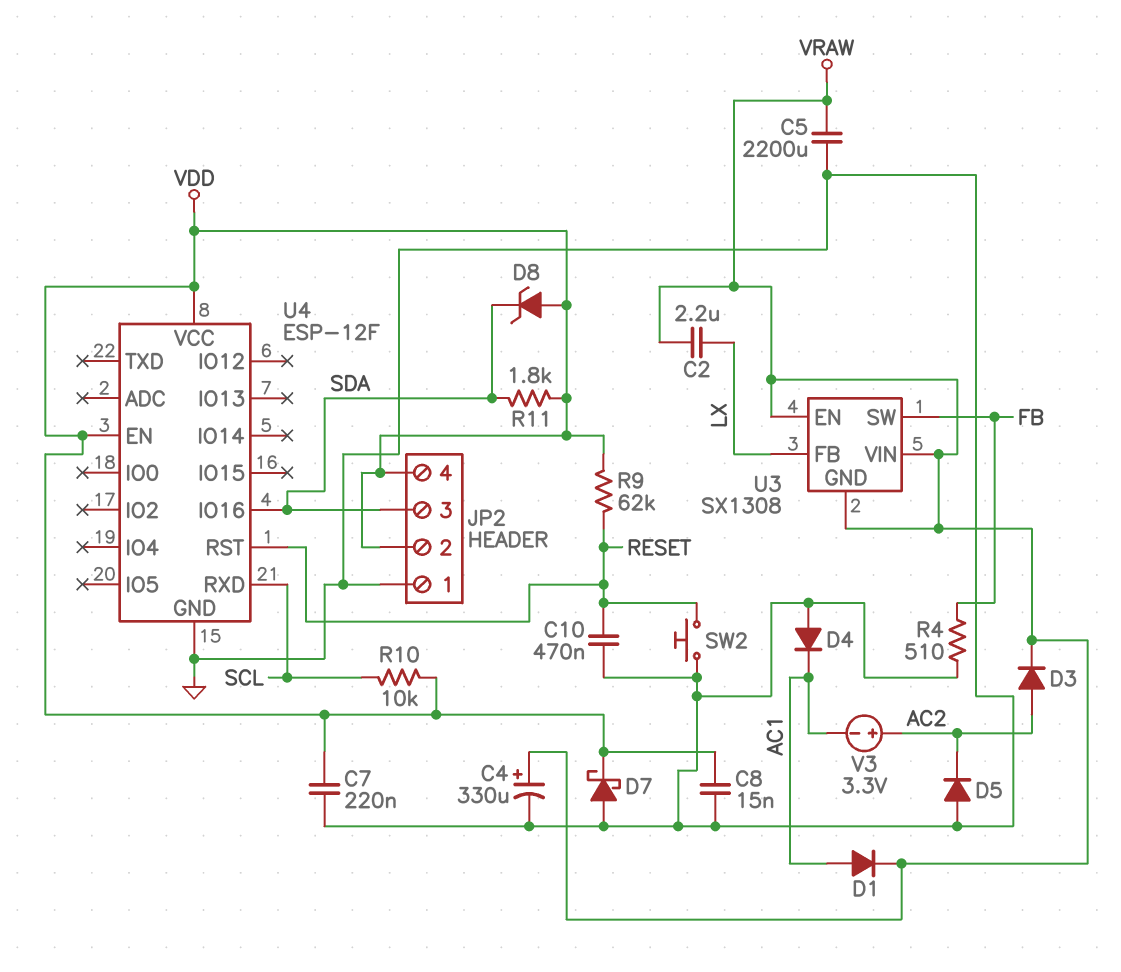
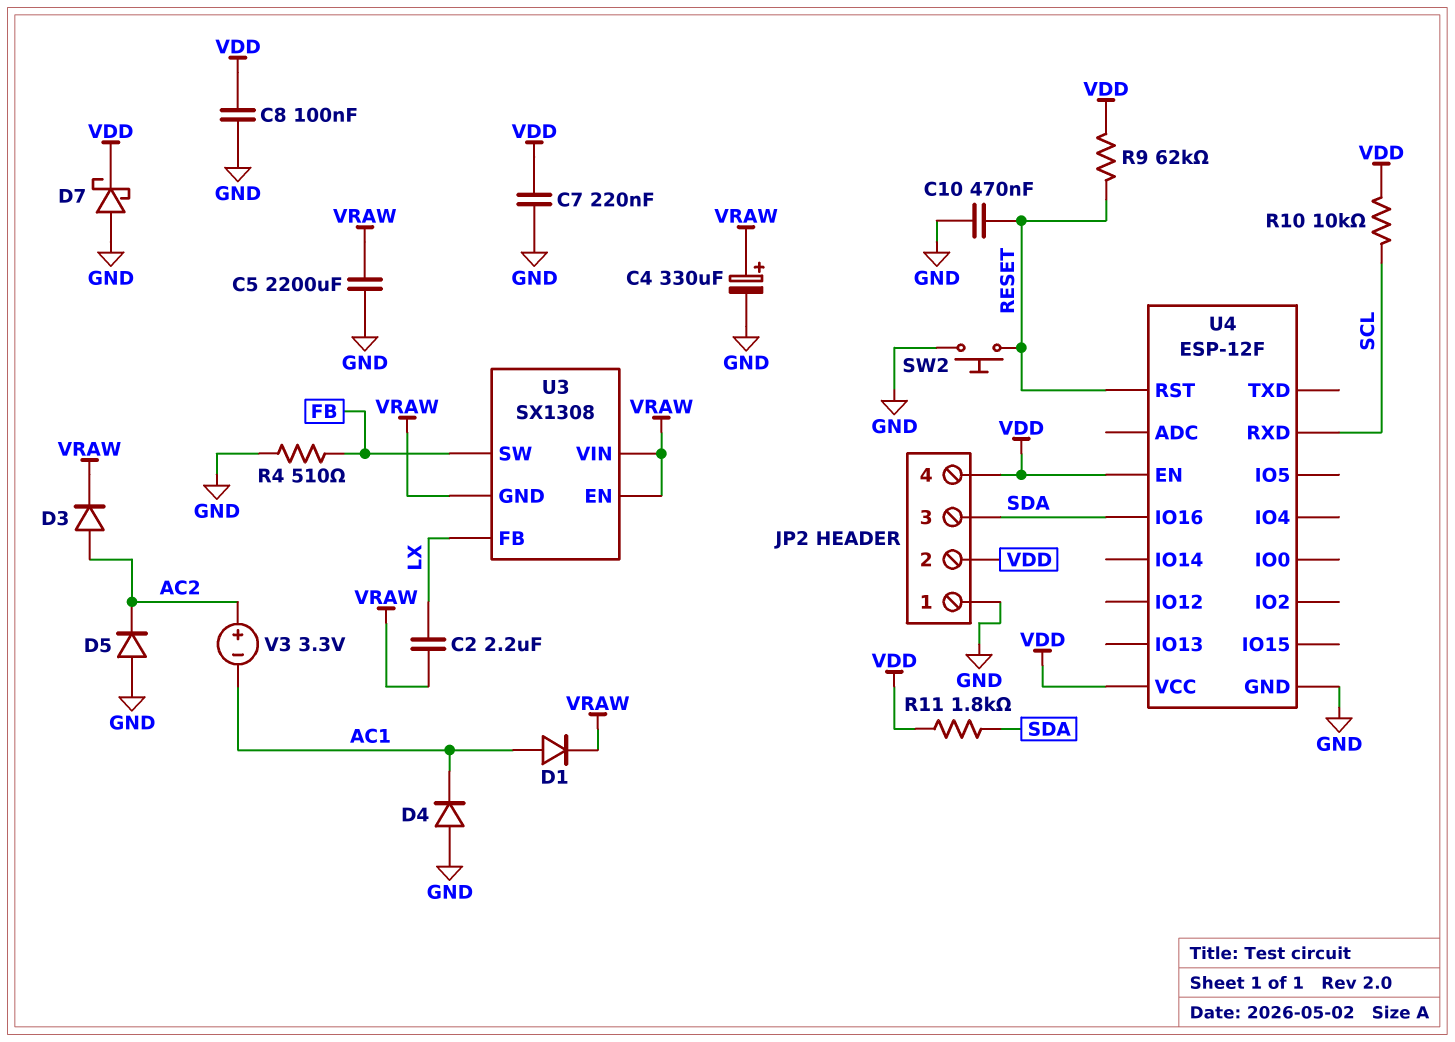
C8: 15nF (GND, VDD) -> 100nF (GND, VDD)
D8: zener (A VDD, K SDA) -> none

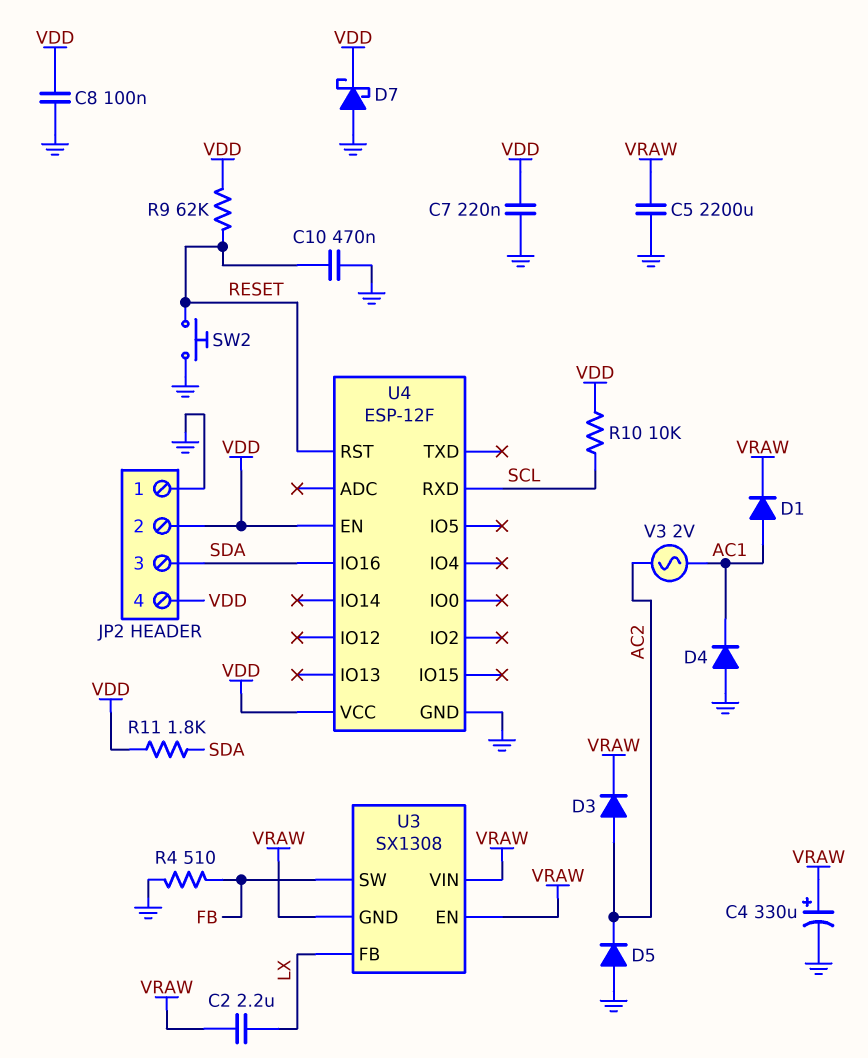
V3: 3.3V (plus AC2, minus AC1) -> AC 2V (AC1, AC2)

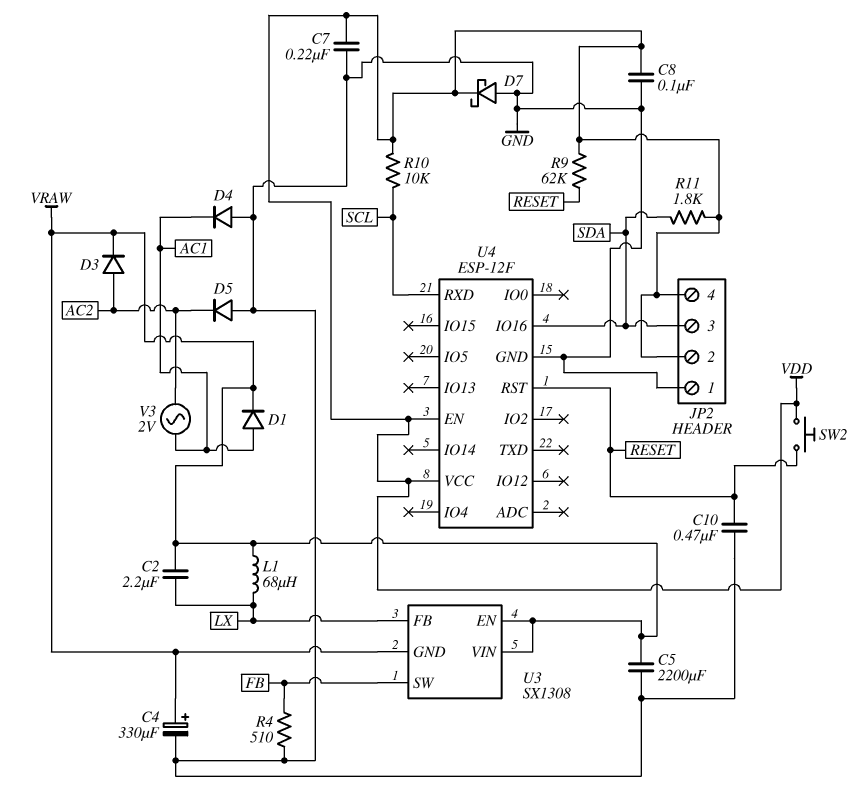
L1: none -> 68uH (LX, VRAW)
SW2: button (GND, RESET) -> button (RESET, VDD)

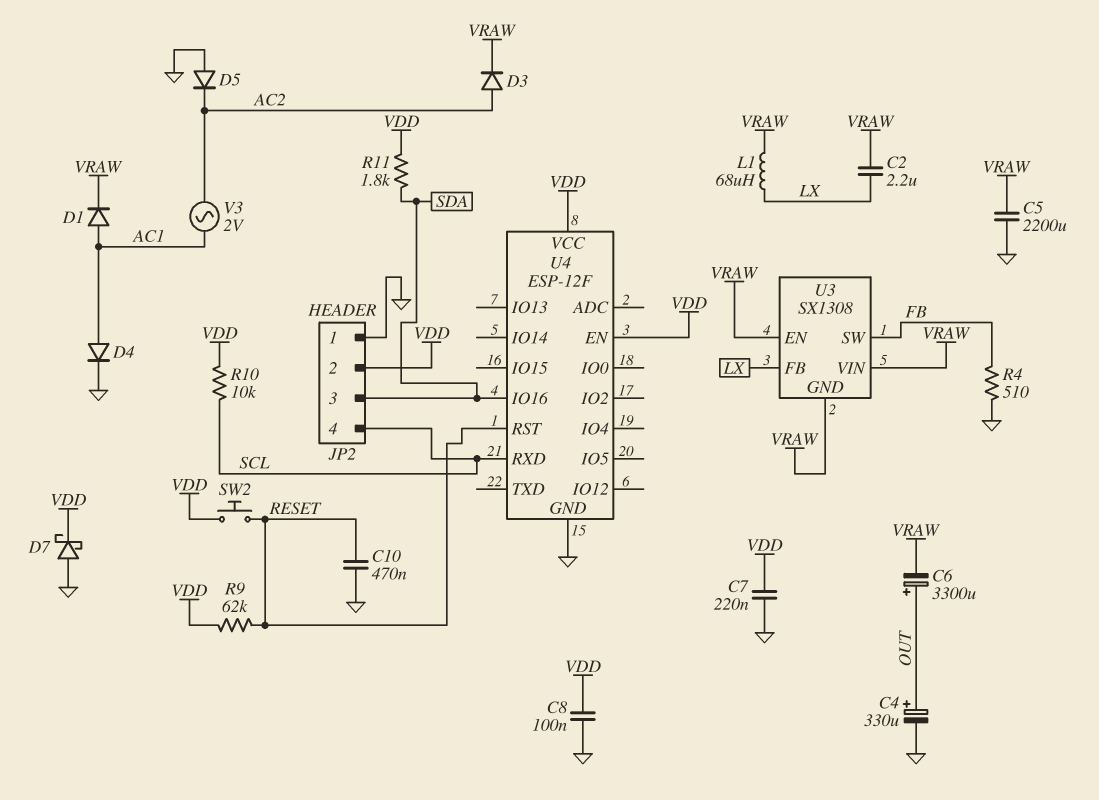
C4: 330uF (plus VRAW, minus GND) -> 330uF (plus OUT, minus GND)
C6: none -> 3300uF (plus OUT, minus VRAW)
D4: diode (A GND, K AC1) -> diode (A AC1, K GND)
JP2 pin 4: VDD -> SCL

